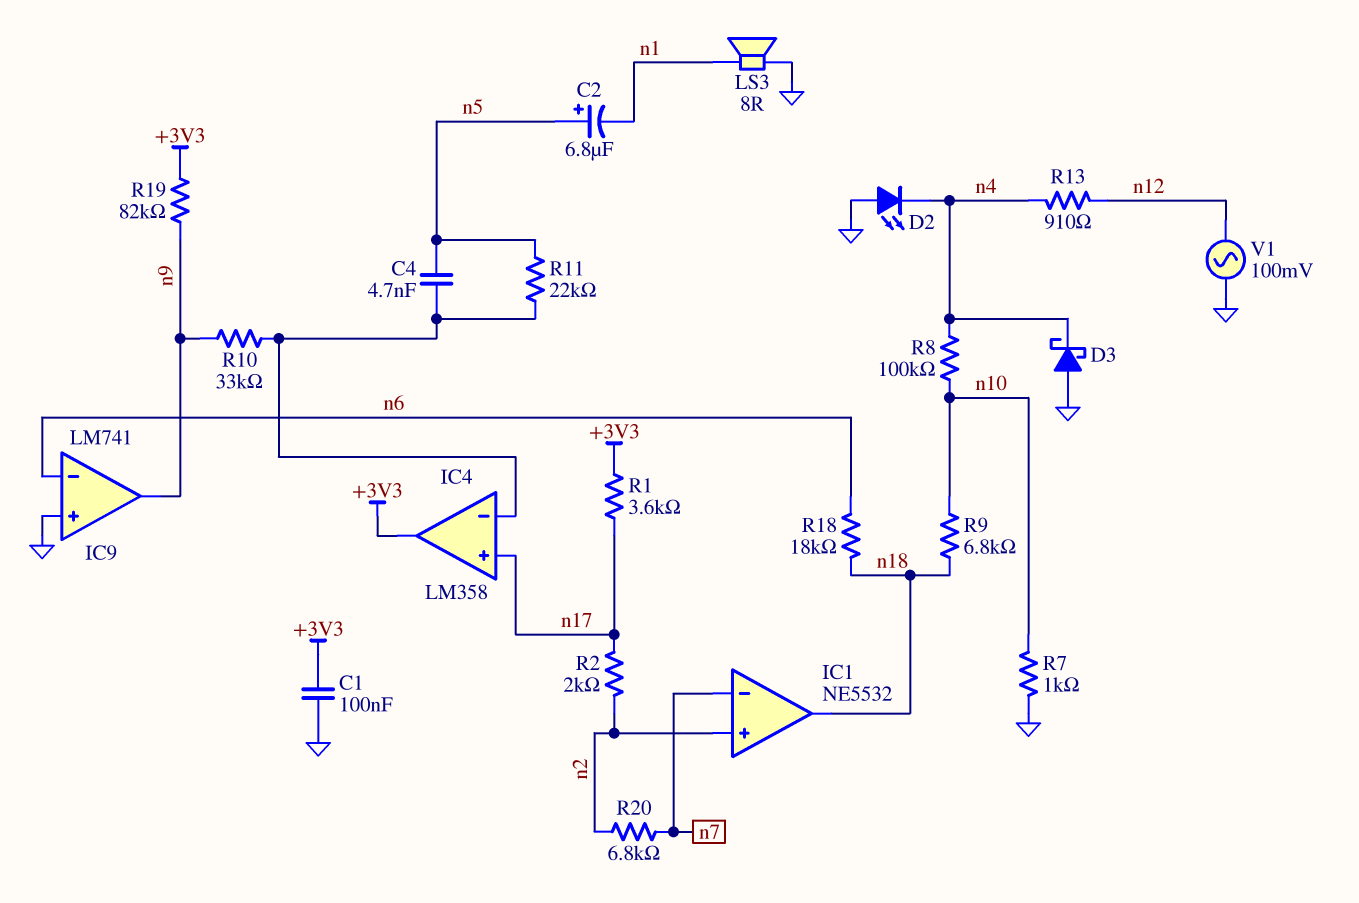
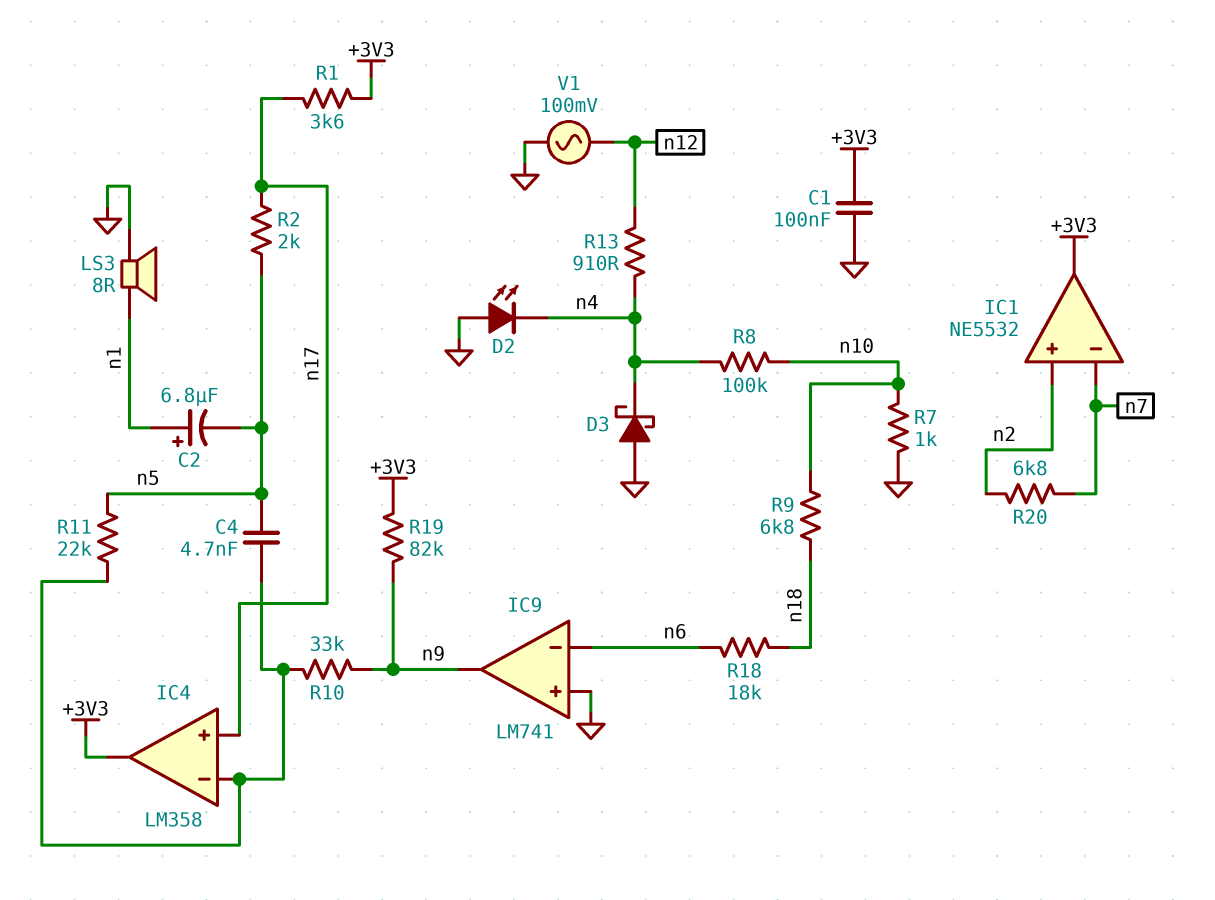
C2: 6.8uF (plus n5, minus n1) -> 6.8uF (plus n1, minus n5)
IC1 pin out: n18 -> +3V3
R2: 2k (n2, n17) -> 2k (n5, n17)

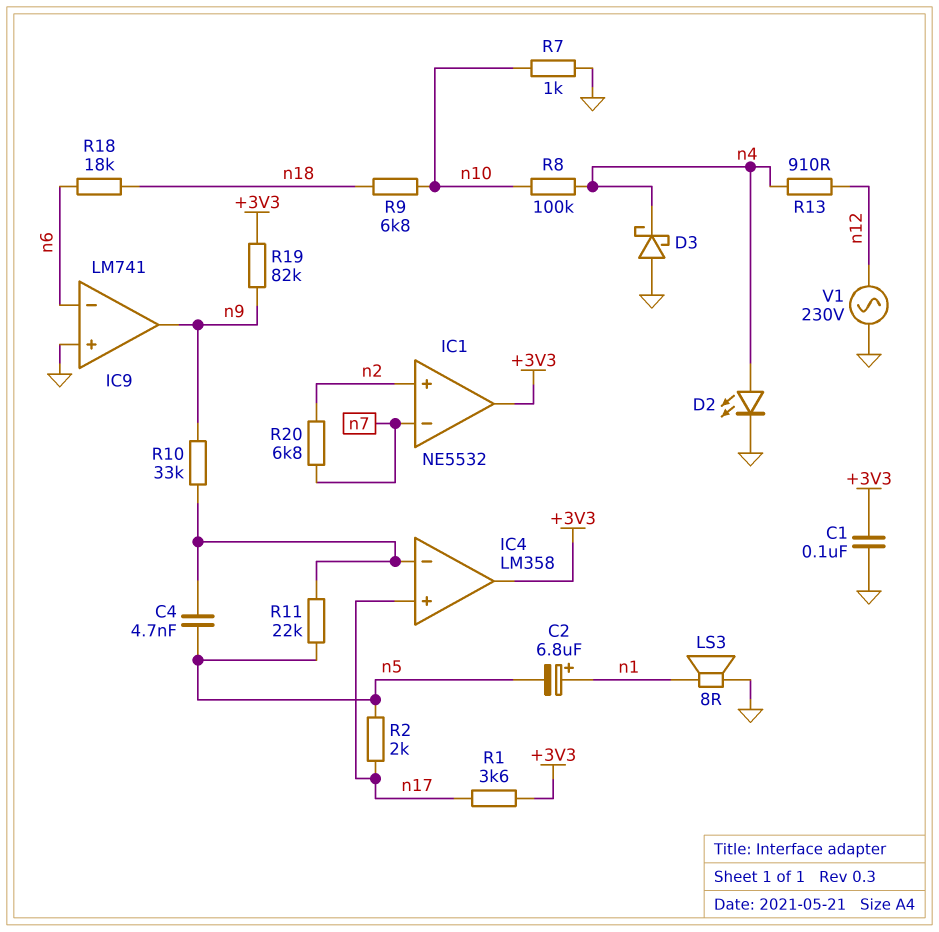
D2: LED (A GND, K n4) -> LED (A n4, K GND)
V1: AC 100mV (GND, n12) -> AC 230V (GND, n12)

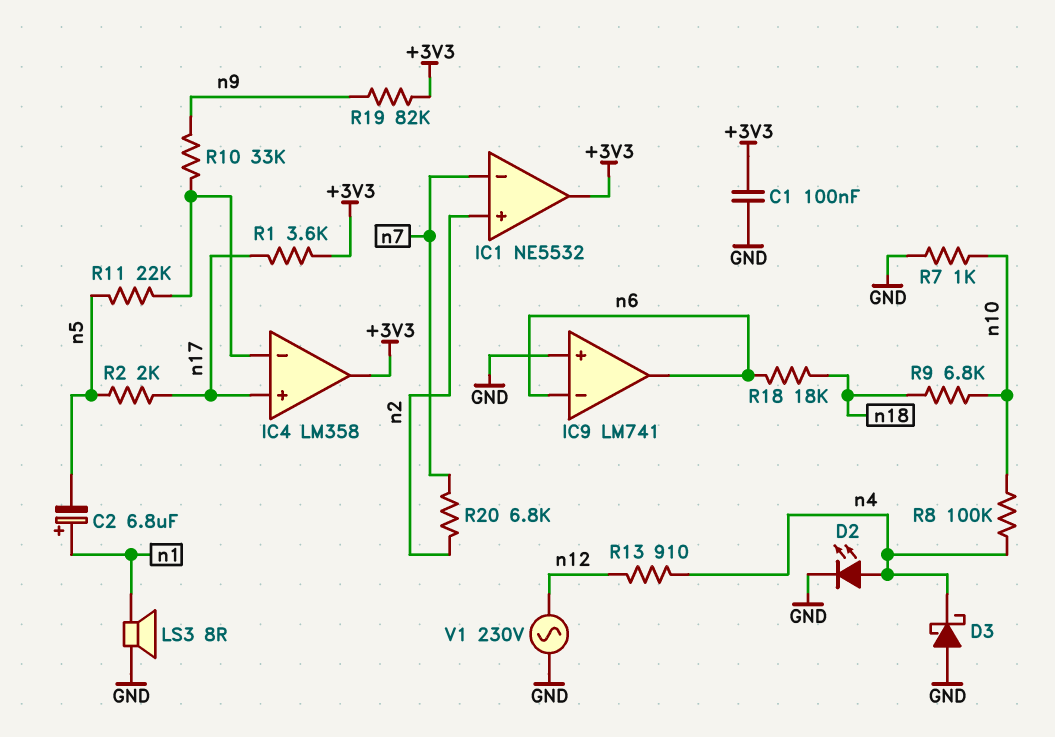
C4: 4.7nF (IC4/in-, n5) -> none
IC9 pin out: n9 -> n6

